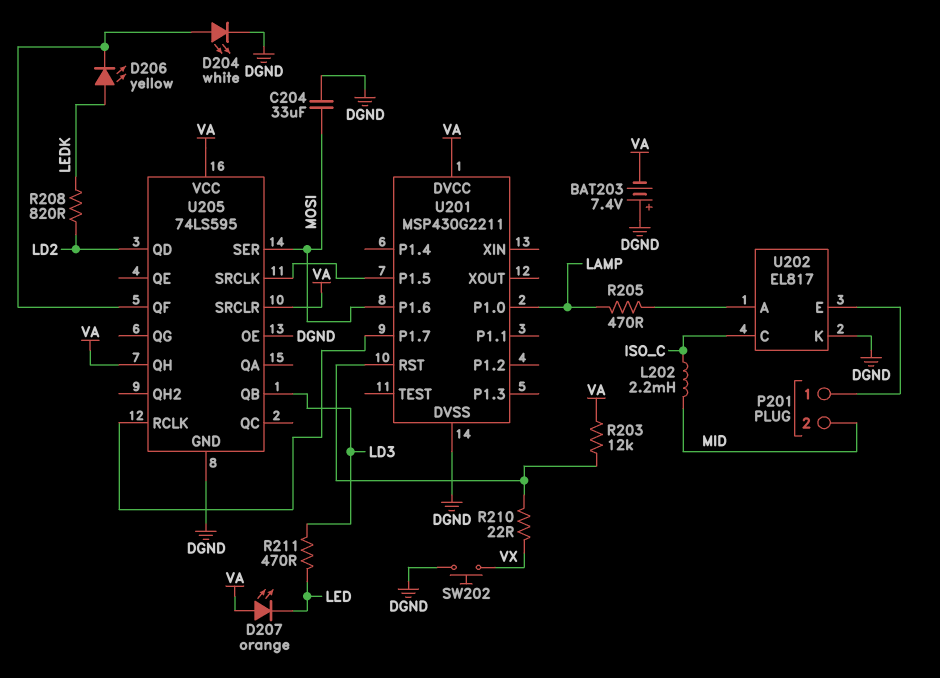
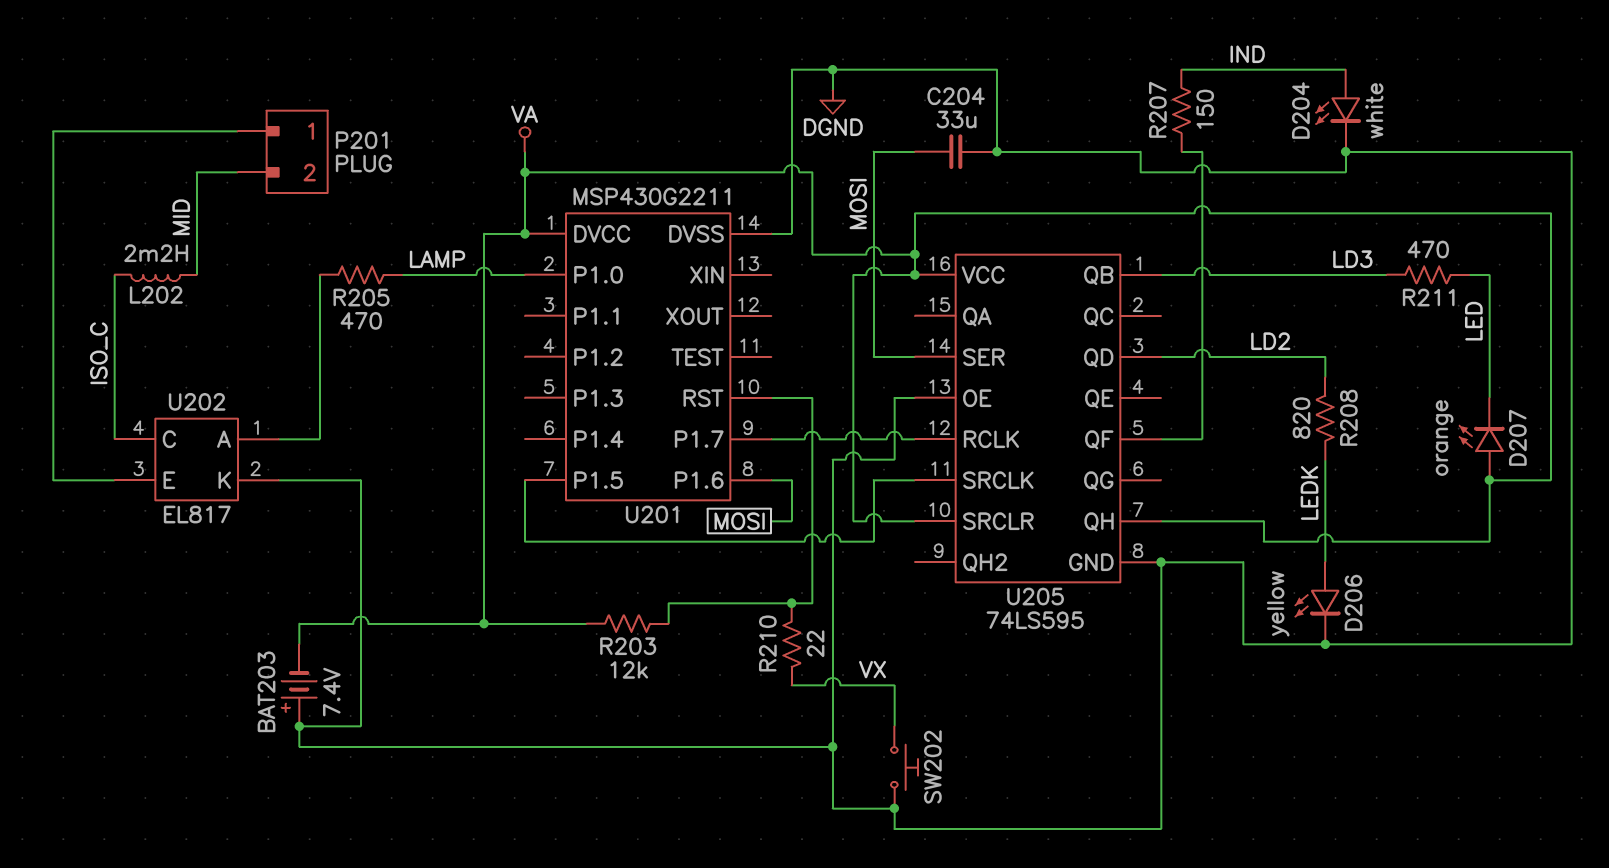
D204: LED white (A U205/QF, K DGND) -> LED white (A IND, K DGND)
D206: LED yellow (A LEDK, K U205/QF) -> LED yellow (A LEDK, K DGND)
R207: none -> 150 (IND, U205/QF)

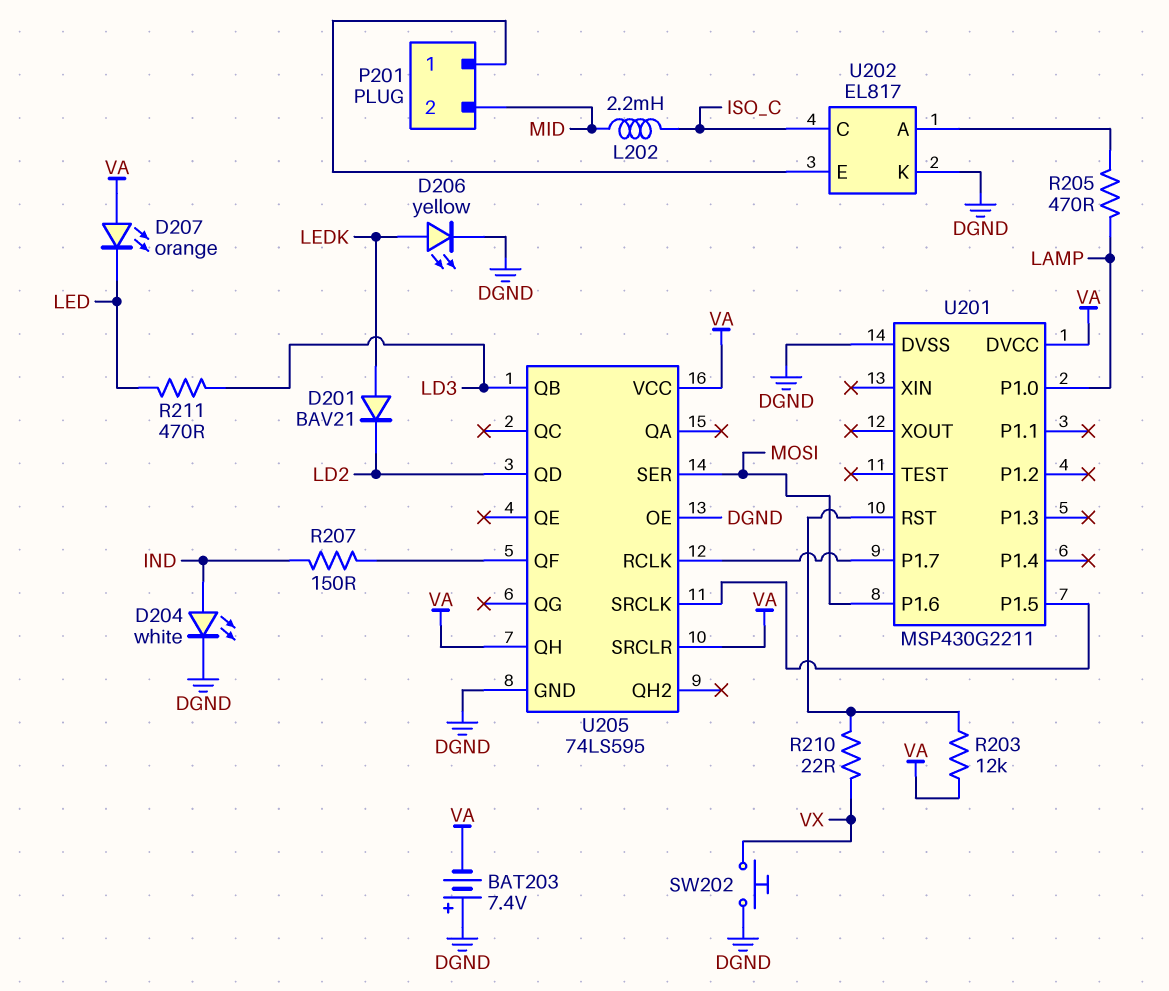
C204: 33uF (DGND, MOSI) -> none
D201: none -> diode BAV21 (A LEDK, K LD2)
R208: 820 (LD2, LEDK) -> none

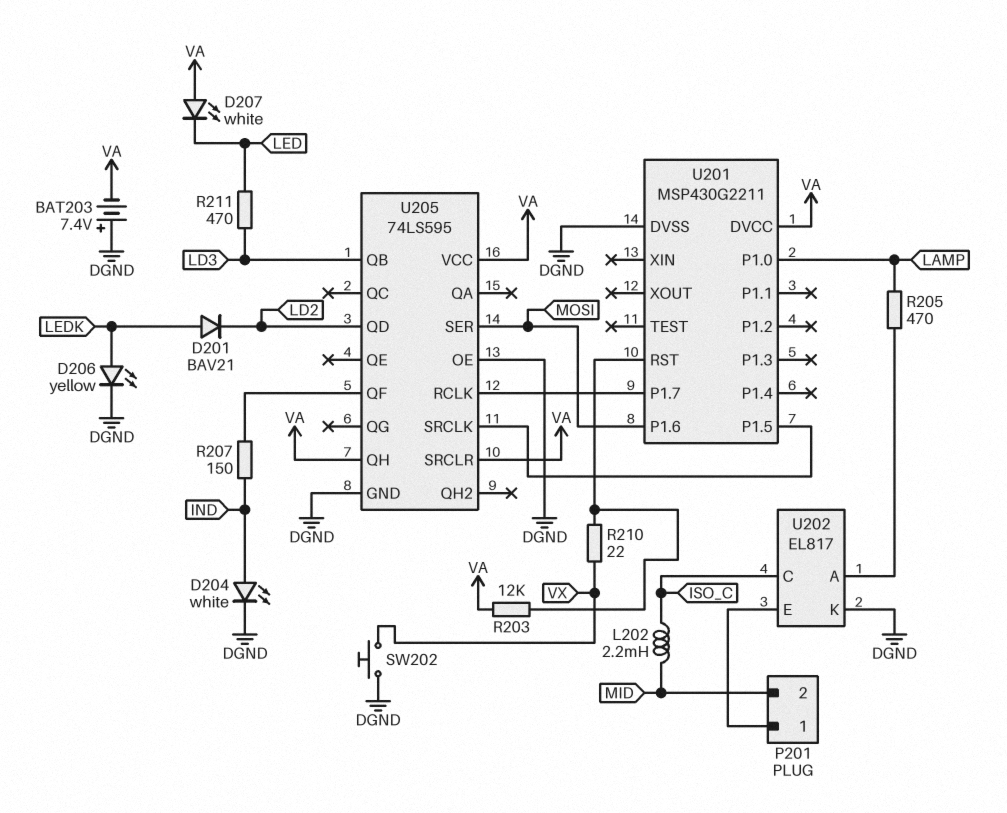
D207: LED orange (A VA, K LED) -> LED white (A VA, K LED)

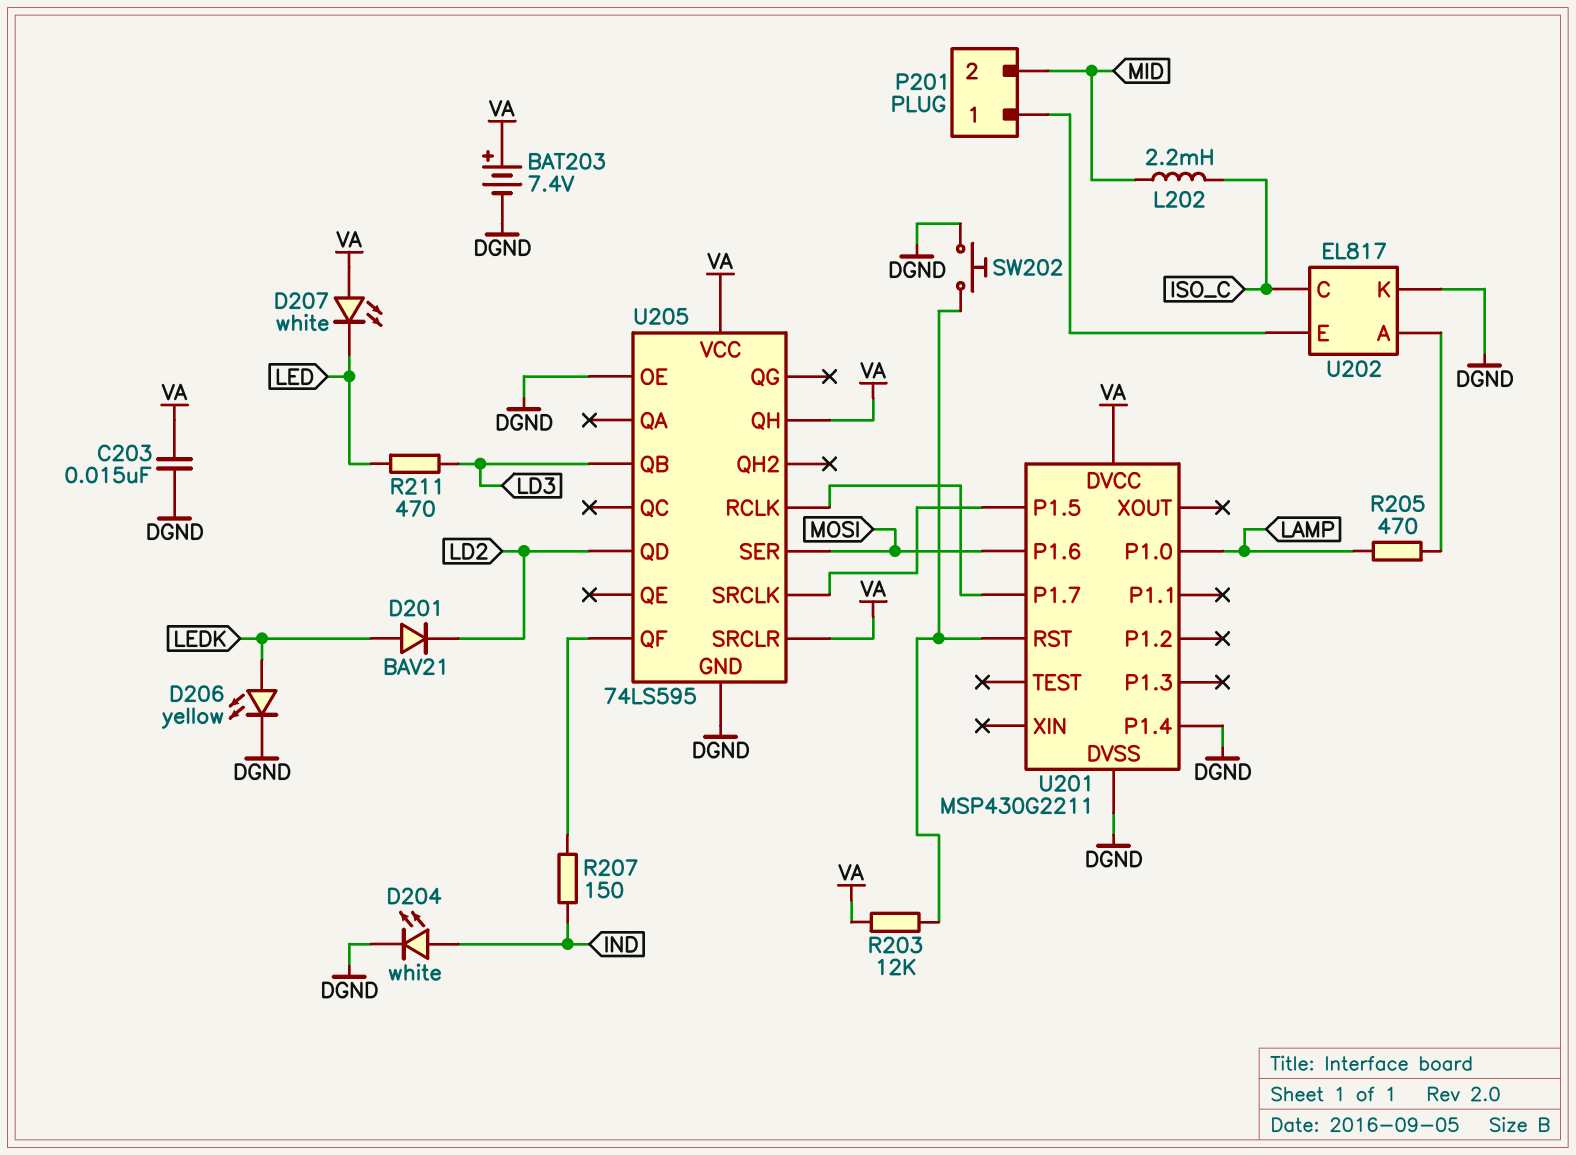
BAT203: 7.4V (plus DGND, minus VA) -> 7.4V (plus VA, minus DGND)
C203: none -> 15nF (DGND, VA)
R210: 22 (U201/RST, VX) -> none
SW202: button (DGND, VX) -> button (DGND, U201/RST)
U201 pin P1.4: none -> DGND

